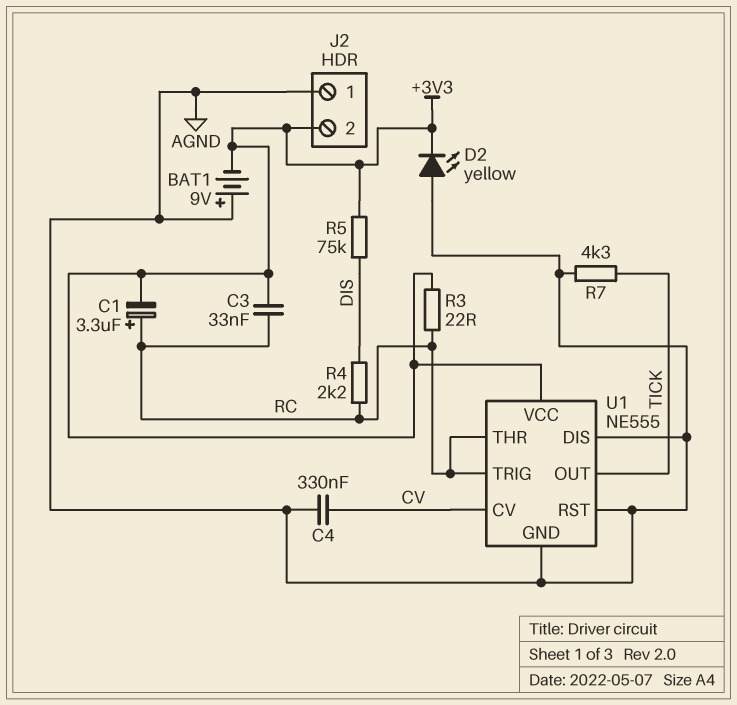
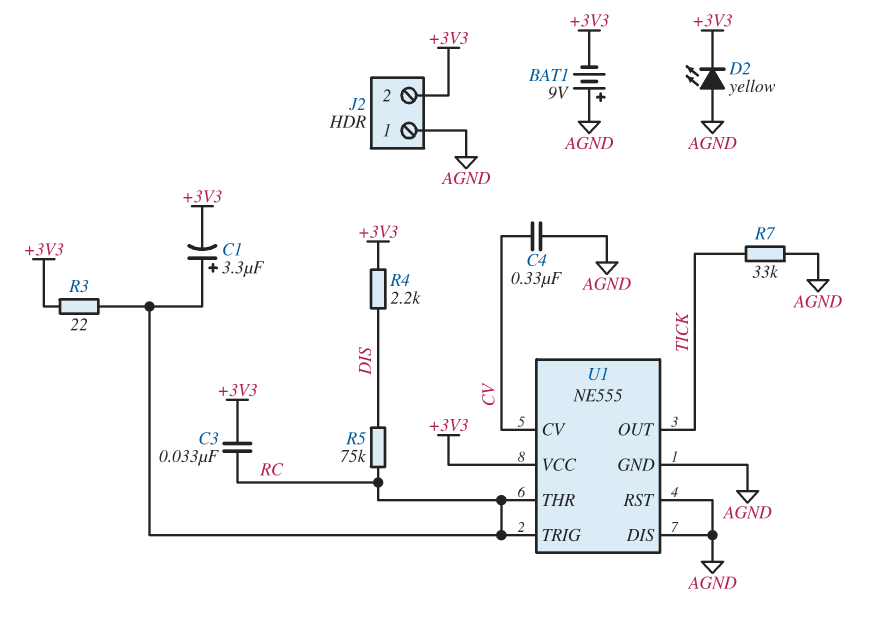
R4: 2.2k (DIS, RC) -> 2.2k (+3V3, DIS)
R5: 75k (+3V3, DIS) -> 75k (DIS, RC)
R7: 4.3k (AGND, TICK) -> 33k (AGND, TICK)

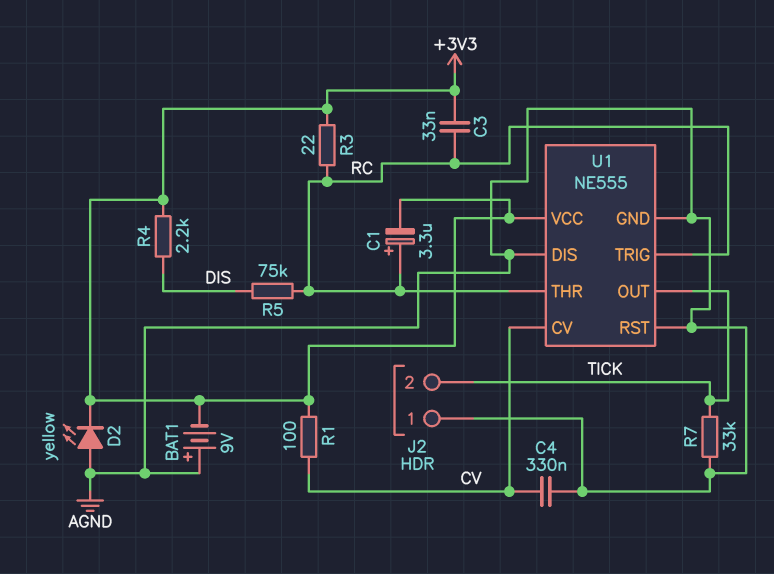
J2 pin 2: +3V3 -> TICK
R1: none -> 100 (+3V3, CV)

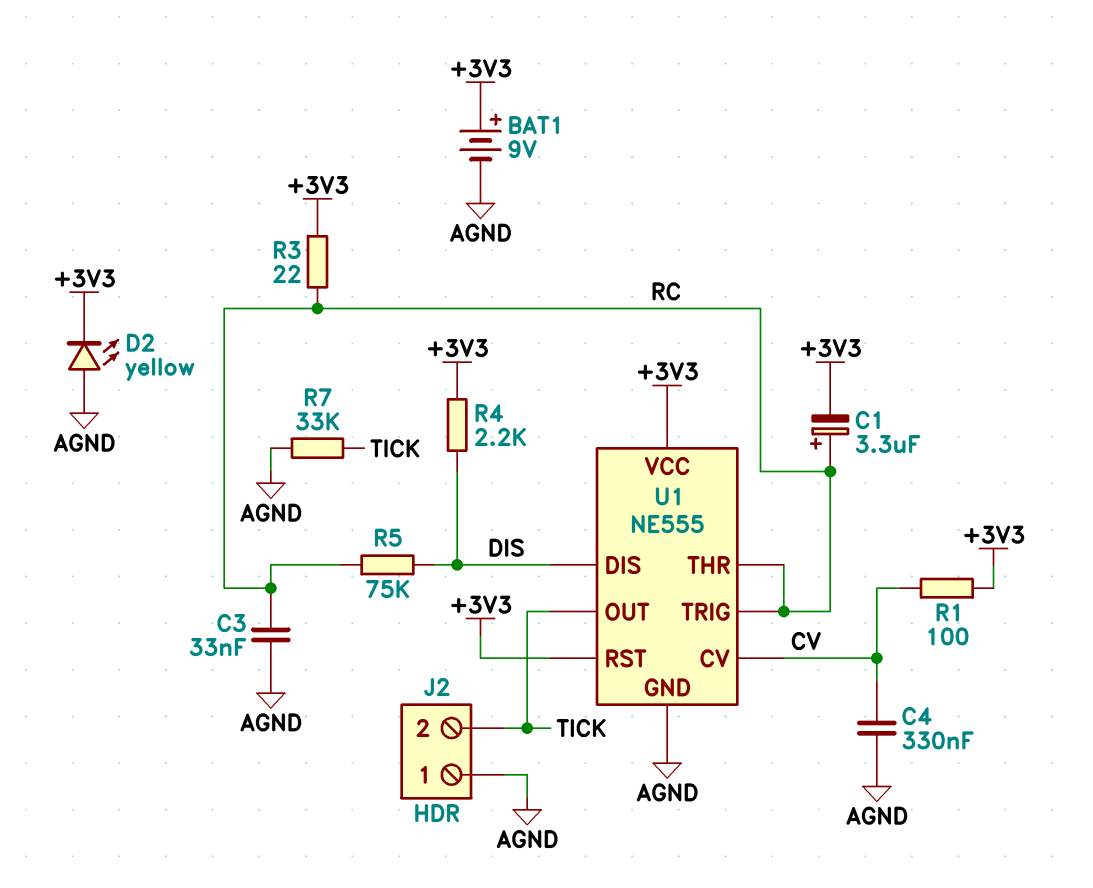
BAT1: 9V (plus AGND, minus +3V3) -> 9V (plus +3V3, minus AGND)
C3: 33nF (+3V3, RC) -> 33nF (AGND, RC)
U1 pin DIS: AGND -> DIS
U1 pin RST: AGND -> +3V3

